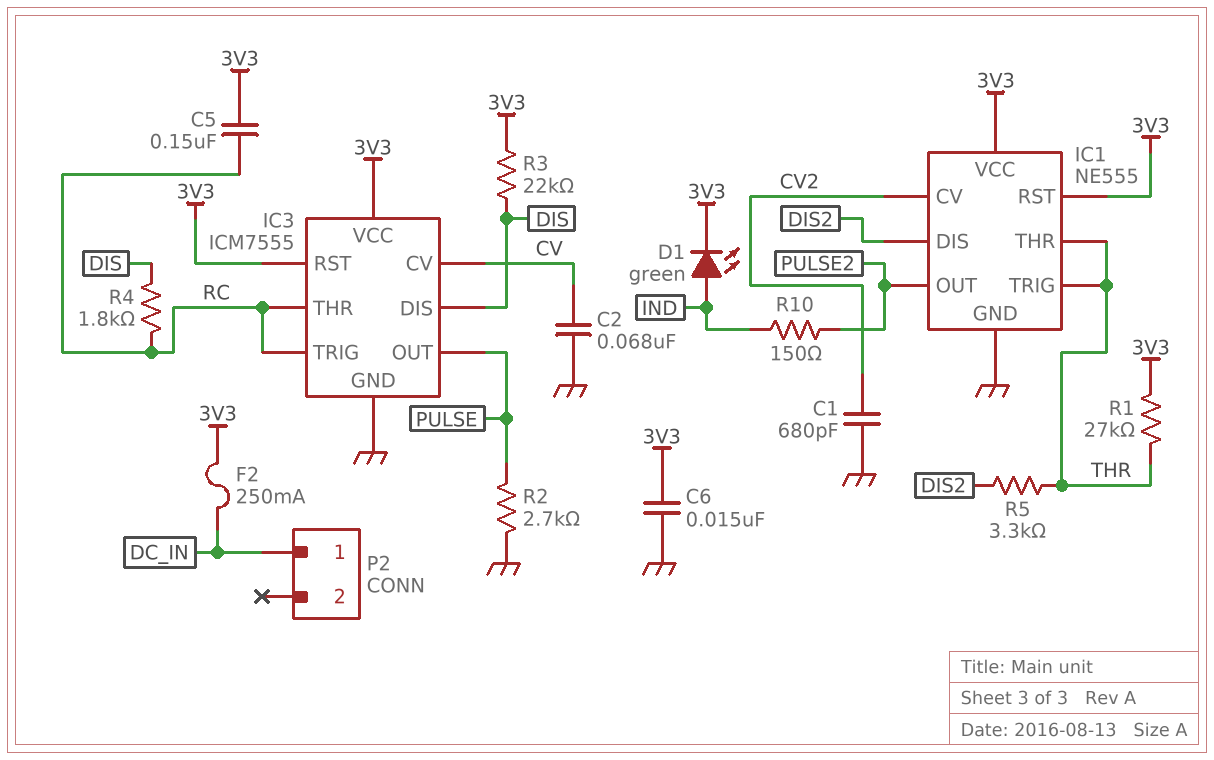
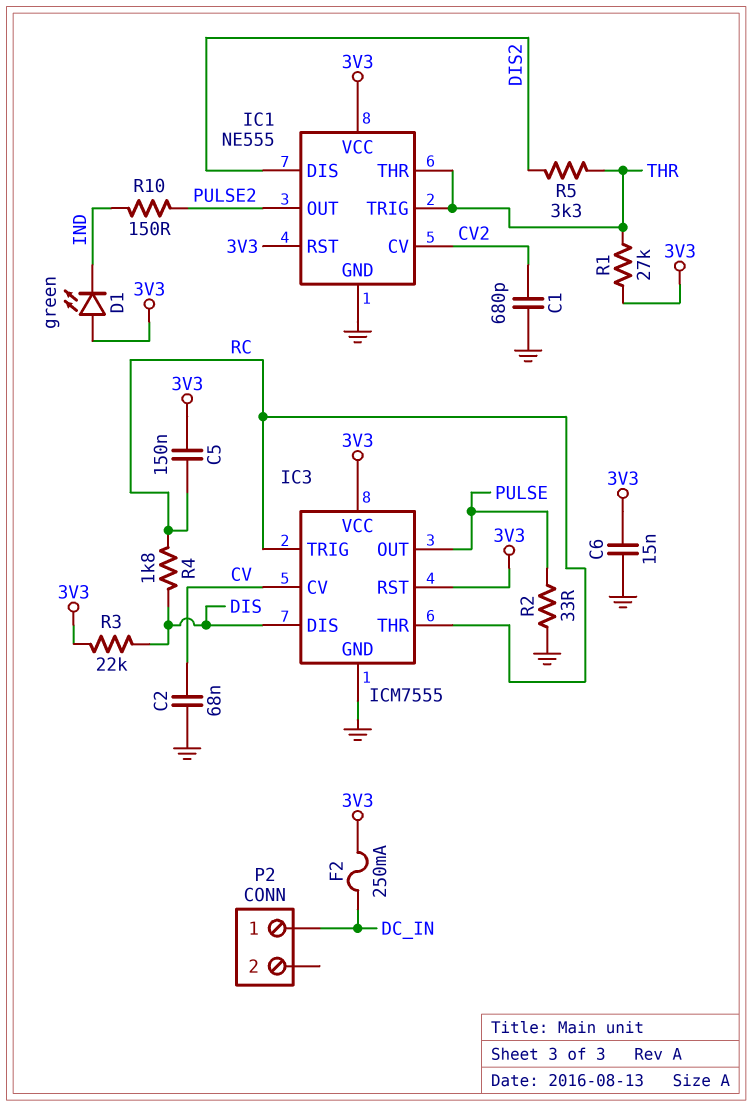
D1: LED green (A IND, K 3V3) -> LED green (A 3V3, K IND)
R2: 2.7k (GND, PULSE) -> 33 (GND, PULSE)

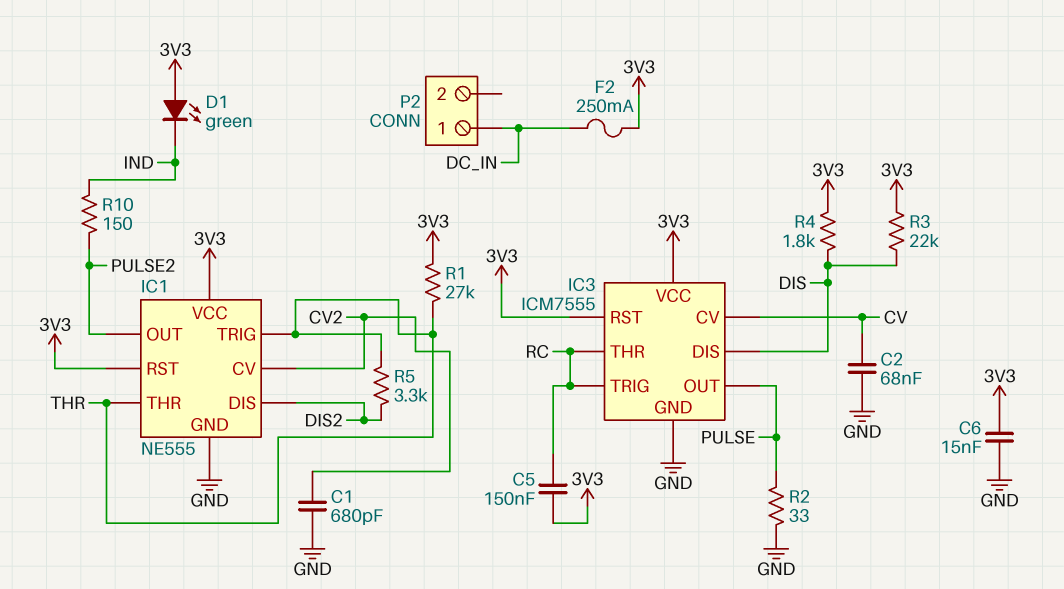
R4: 1.8k (DIS, RC) -> 1.8k (3V3, DIS)

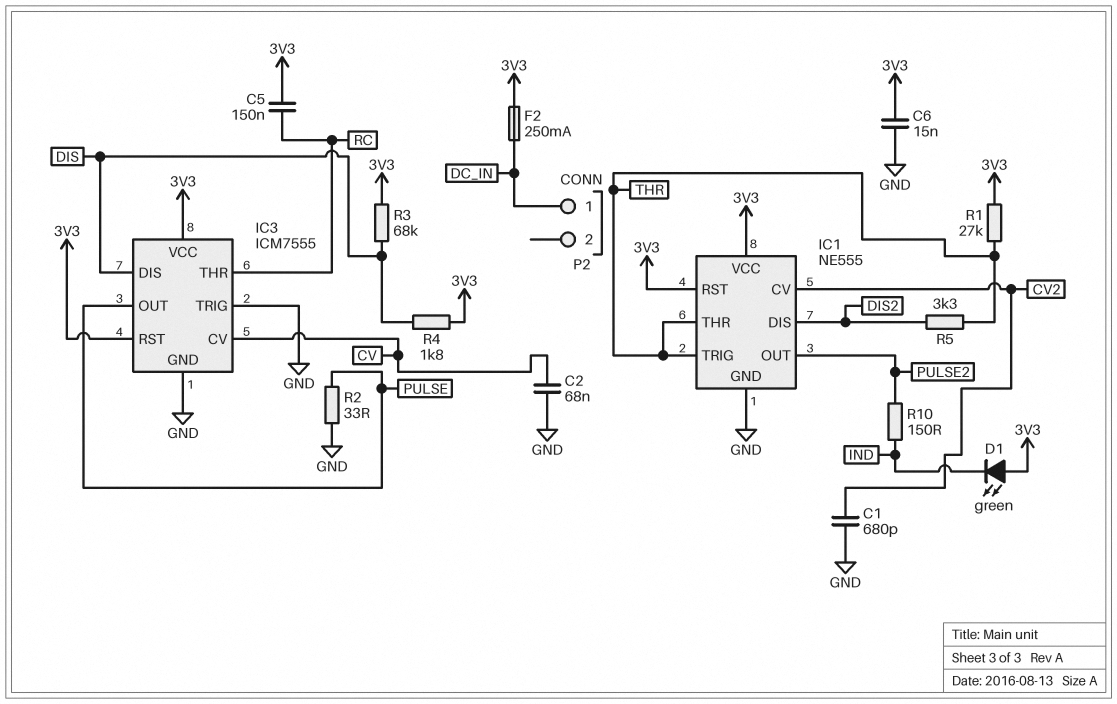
IC3 pin TRIG: RC -> GND
R3: 22k (3V3, DIS) -> 68k (3V3, DIS)

